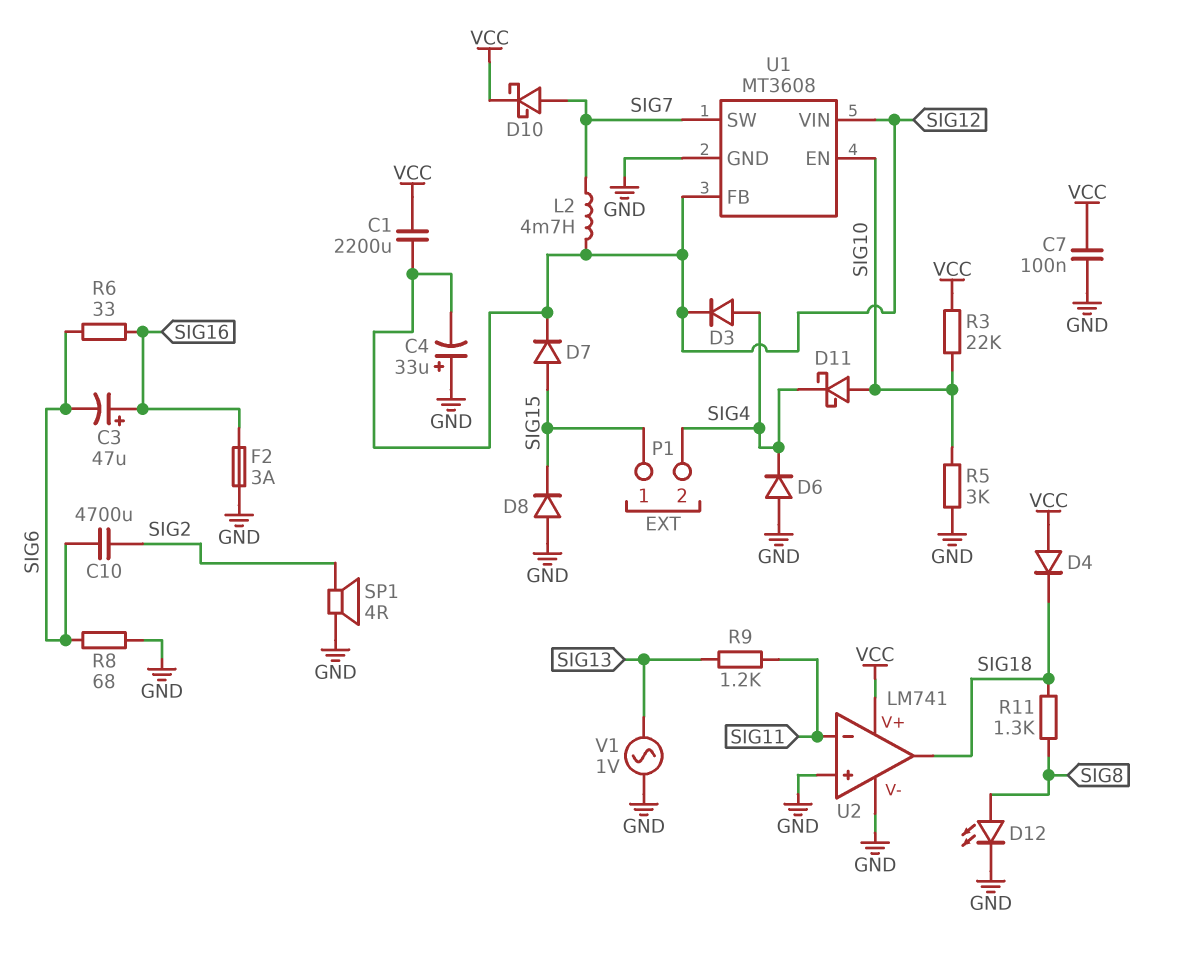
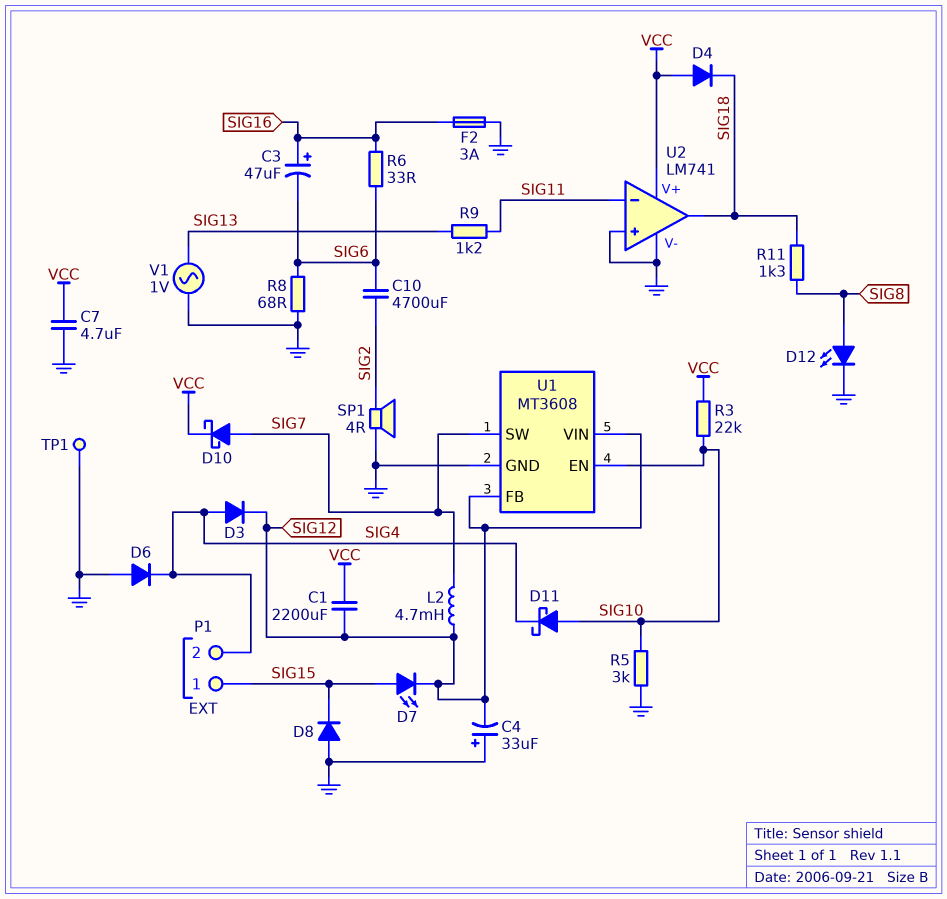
C7: 100nF (GND, VCC) -> 4.7uF (GND, VCC)
D7: diode (A SIG15, K SIG12) -> LED (A SIG15, K SIG12)
TP1: none -> test point (GND)

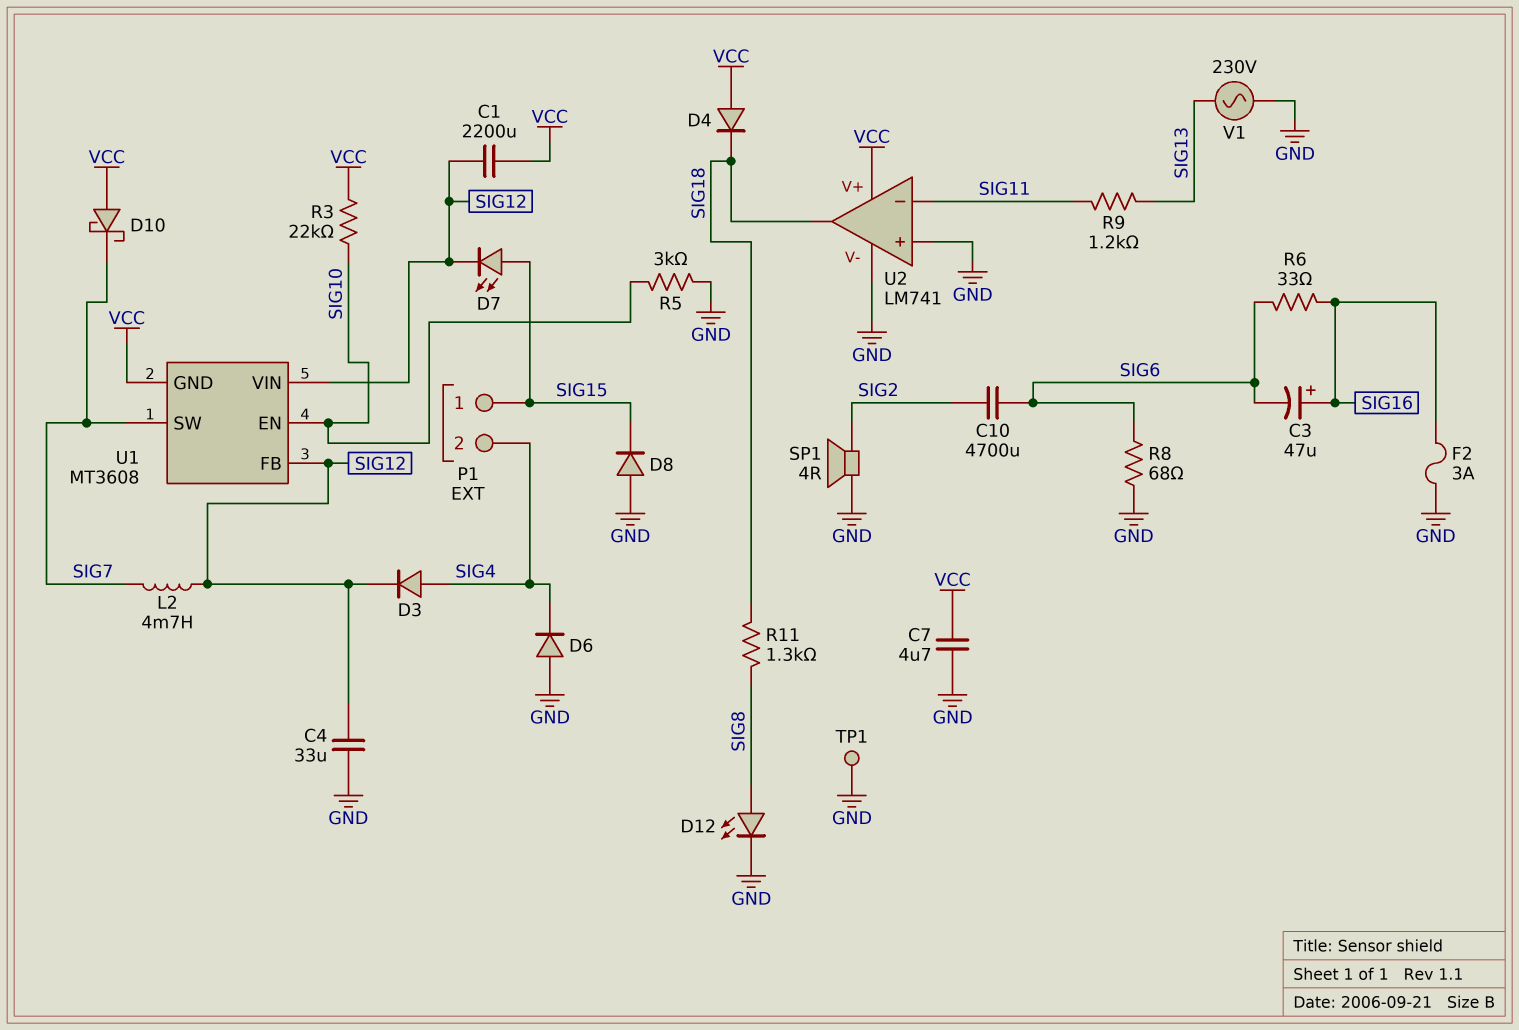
C4: 33uF (plus GND, minus SIG12) -> 33uF (GND, SIG12)
D10: schottky (A SIG7, K VCC) -> schottky (A VCC, K SIG7)
D11: schottky (A SIG10, K SIG4) -> none
U1 pin GND: GND -> VCC
V1: AC 1V (GND, SIG13) -> AC 230V (GND, SIG13)

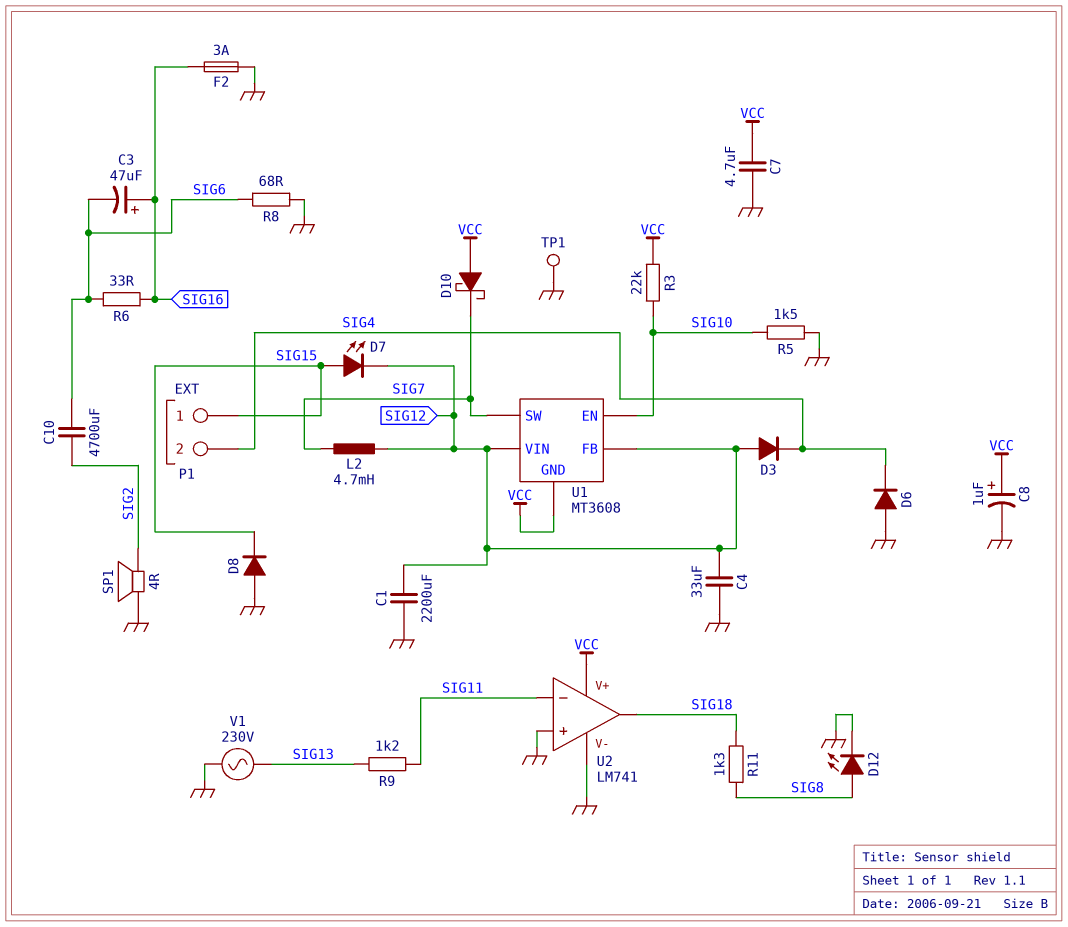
C1: 2200uF (SIG12, VCC) -> 2200uF (GND, SIG12)
C8: none -> 1uF (plus VCC, minus GND)
D3: diode (A SIG4, K SIG12) -> diode (A SIG12, K SIG4)
D4: diode (A VCC, K SIG18) -> none
R5: 3k (GND, SIG10) -> 1.5k (GND, SIG10)

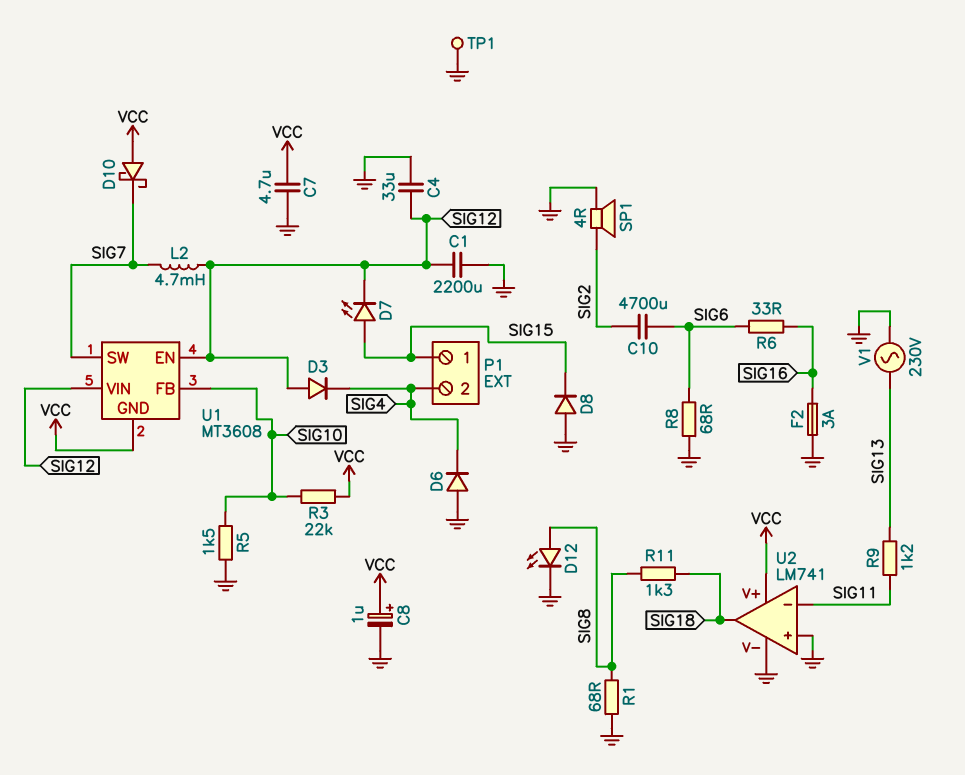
C3: 47uF (plus SIG16, minus SIG6) -> none
R1: none -> 68 (GND, SIG8)
U1 pin EN: SIG10 -> SIG12
U1 pin FB: SIG12 -> SIG10

